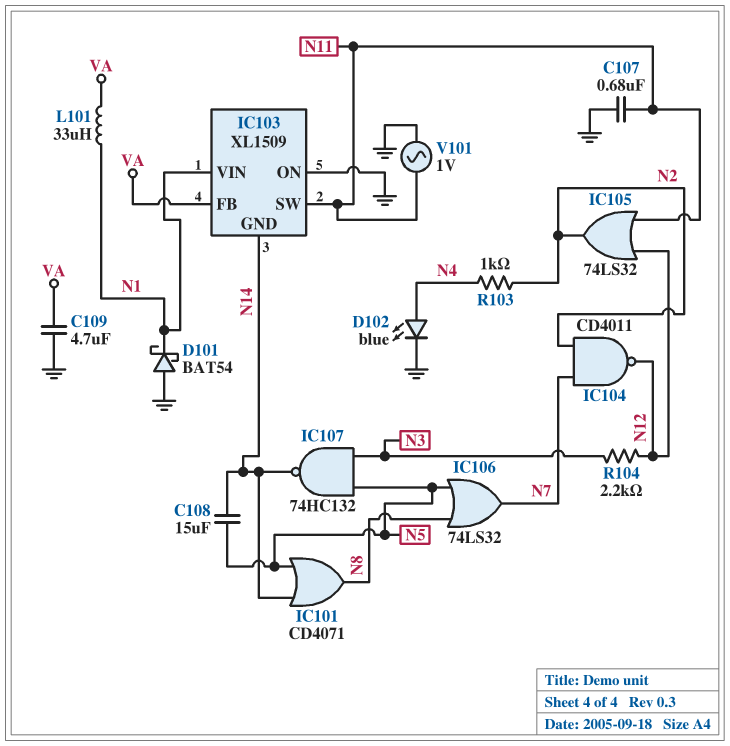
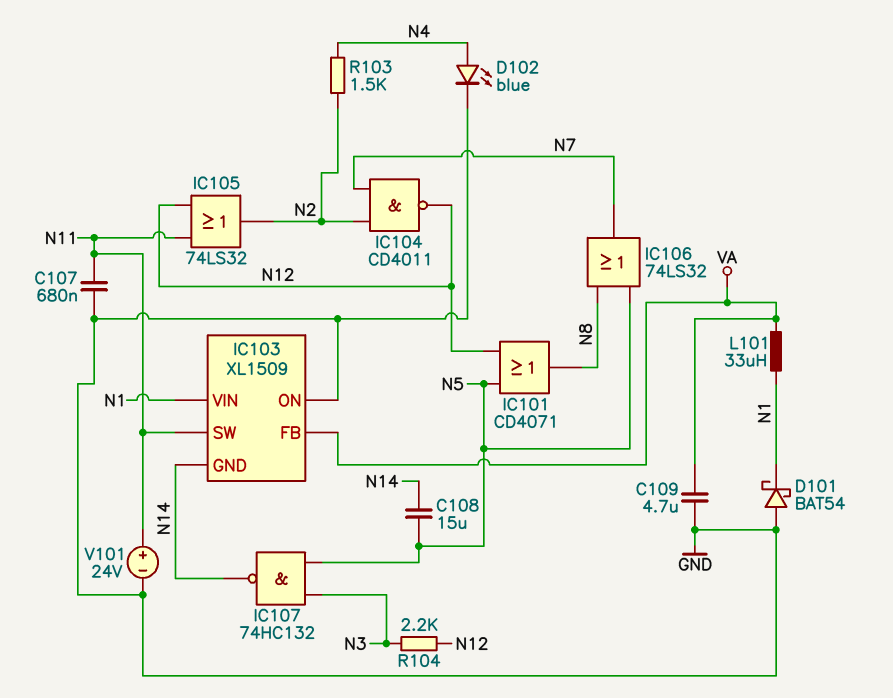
IC101: OR CD4071 (in N5, in N14, out N8) -> OR CD4071 (in N5, in N12, out N8)
R103: 1k (N2, N4) -> 1.5k (N2, N4)
V101: AC 1V (GND, N11) -> 24V (plus N11, minus GND)

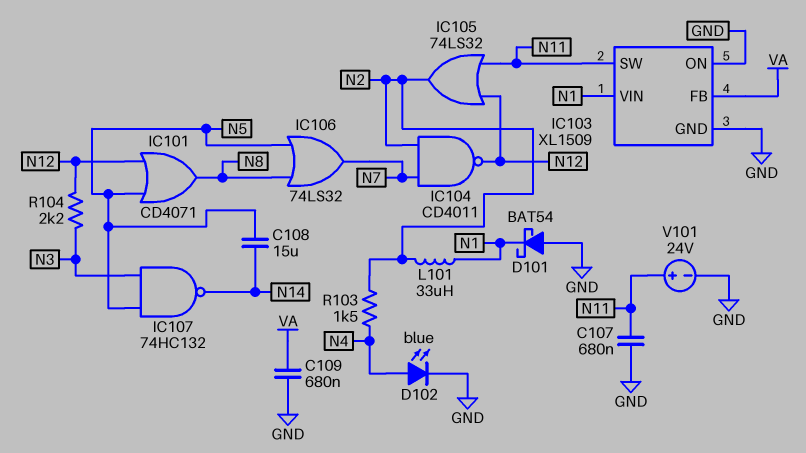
C109: 4.7uF (GND, VA) -> 680nF (GND, VA)
IC103 pin GND: N14 -> GND
L101: 33uH (N1, VA) -> 33uH (N1, N2)

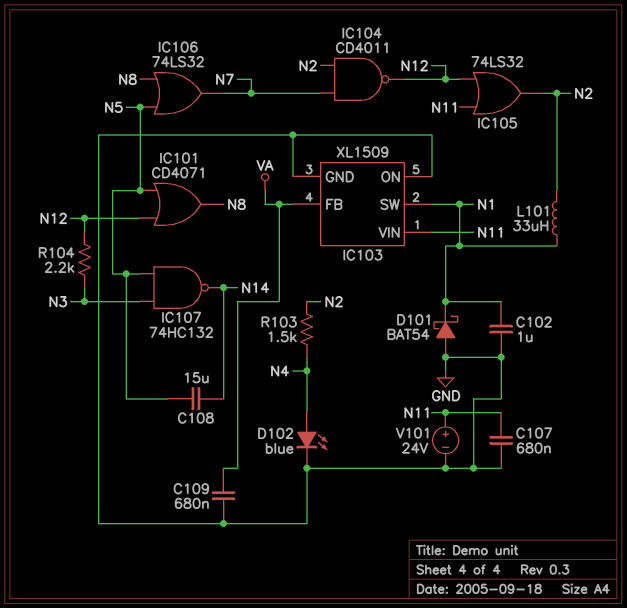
C102: none -> 1uF (GND, N1)
IC103 pin SW: N11 -> N1
IC103 pin VIN: N1 -> N11

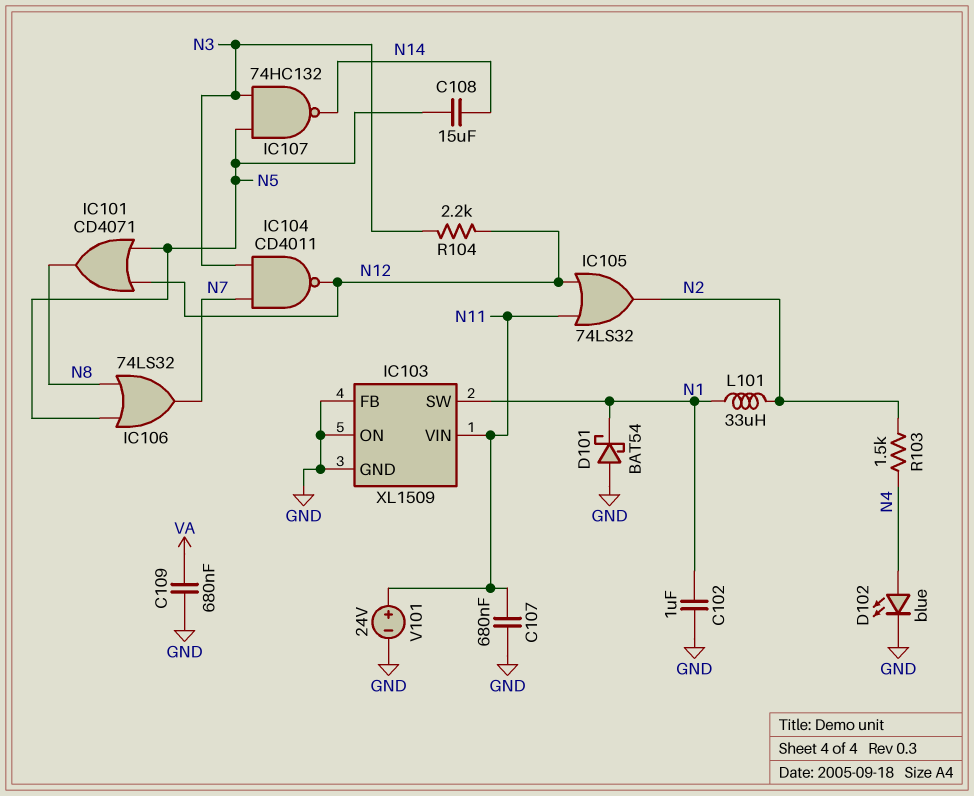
IC103 pin FB: VA -> GND
IC104: NAND CD4011 (in N2, in N7, out N12) -> NAND CD4011 (in N3, in N7, out N12)

